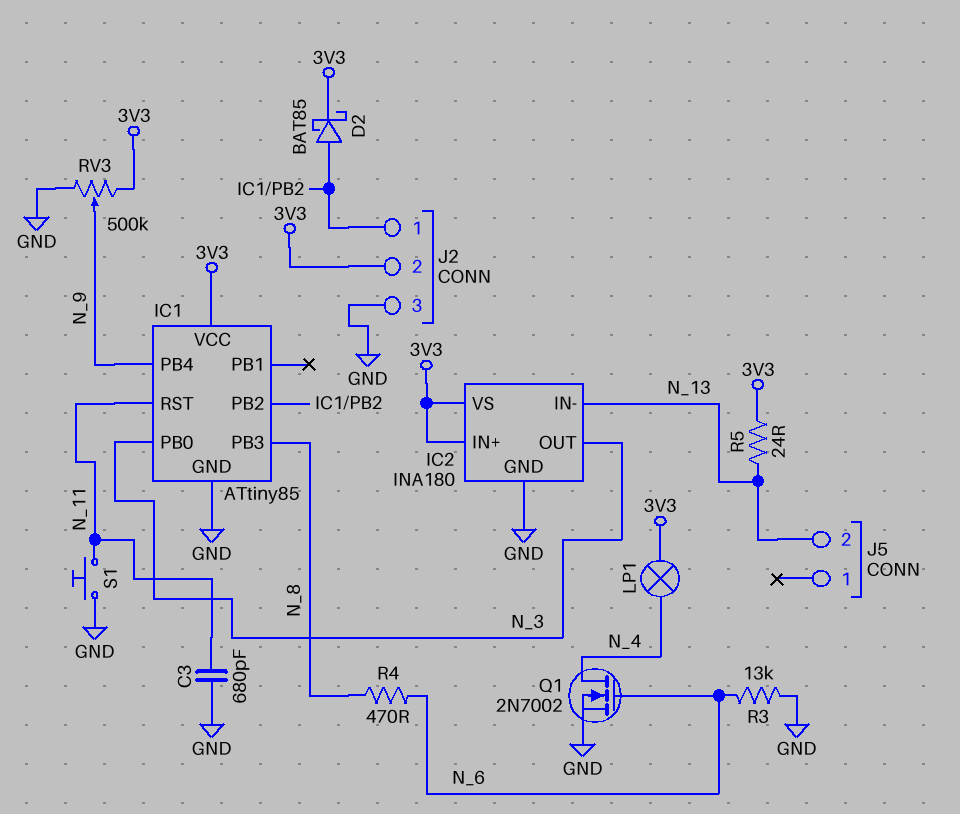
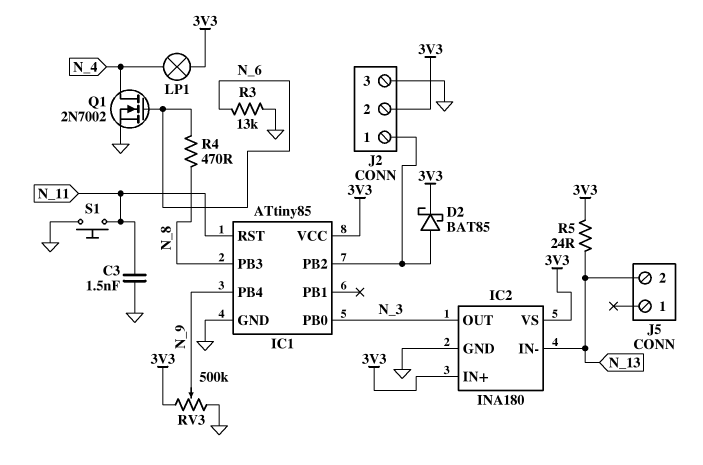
C3: 680pF (GND, N_11) -> 1.5nF (GND, N_11)

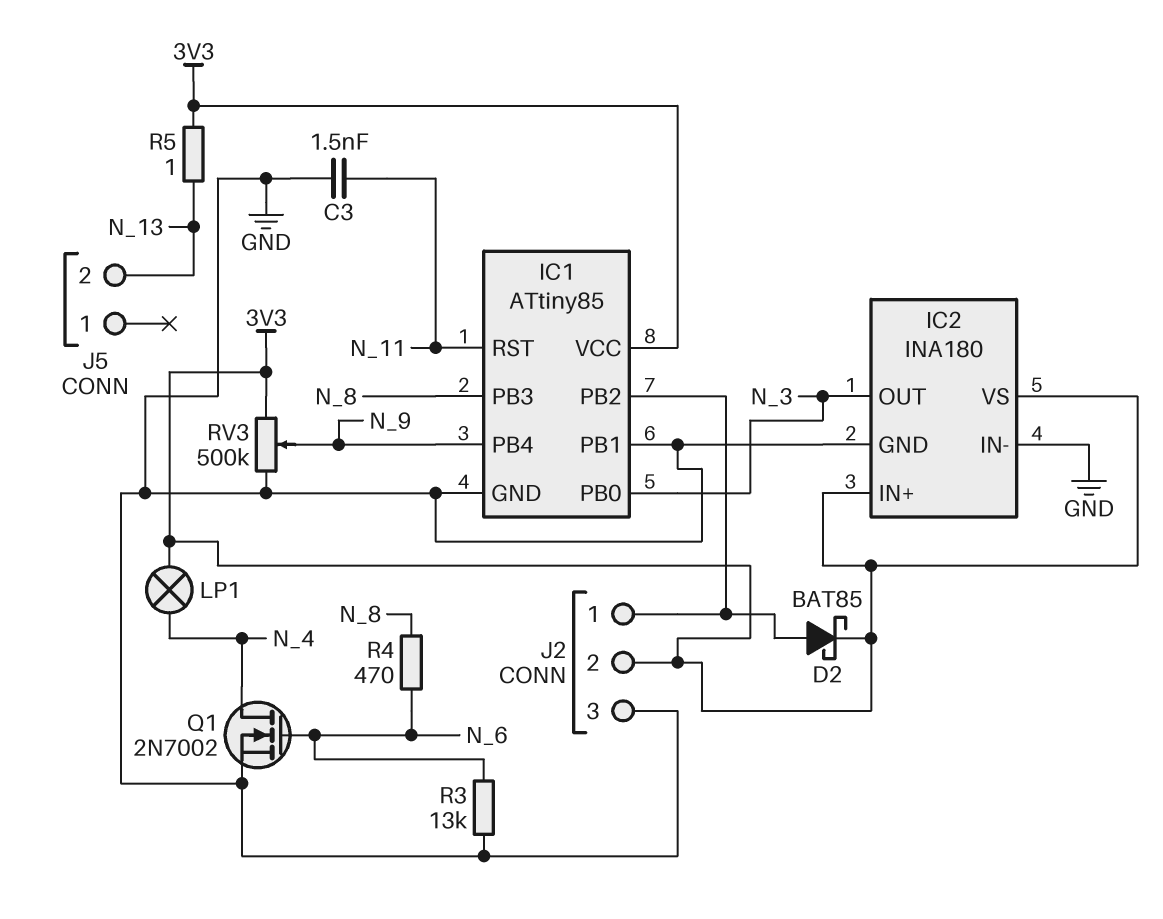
IC1 pin PB1: none -> GND
IC2 pin IN-: N_13 -> GND
R5: 24 (3V3, N_13) -> 1 (3V3, N_13)
S1: button (GND, N_11) -> none

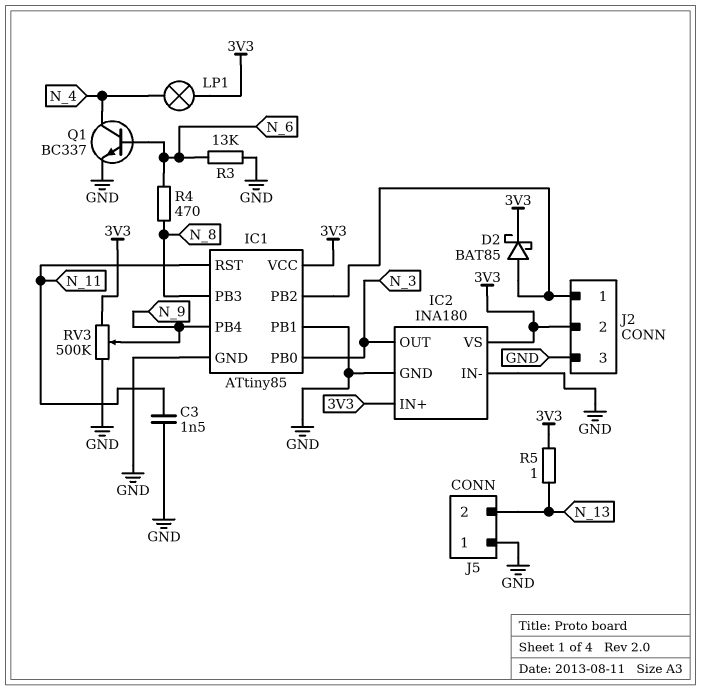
J5 pin 1: none -> GND
Q1: NMOS 2N7002 (G N_6, D N_4, S GND) -> NPN BC337 (B N_6, C N_4, E GND)

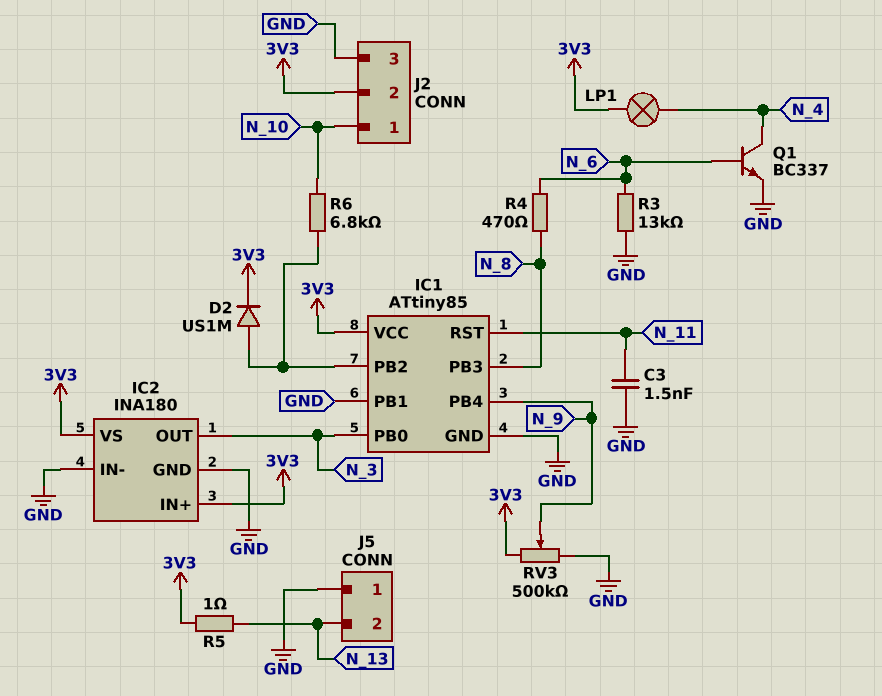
D2: schottky BAT85 (A IC1/PB2, K 3V3) -> diode US1M (A IC1/PB2, K 3V3)
J2 pin 1: IC1/PB2 -> N_10
R6: none -> 6.8k (IC1/PB2, N_10)

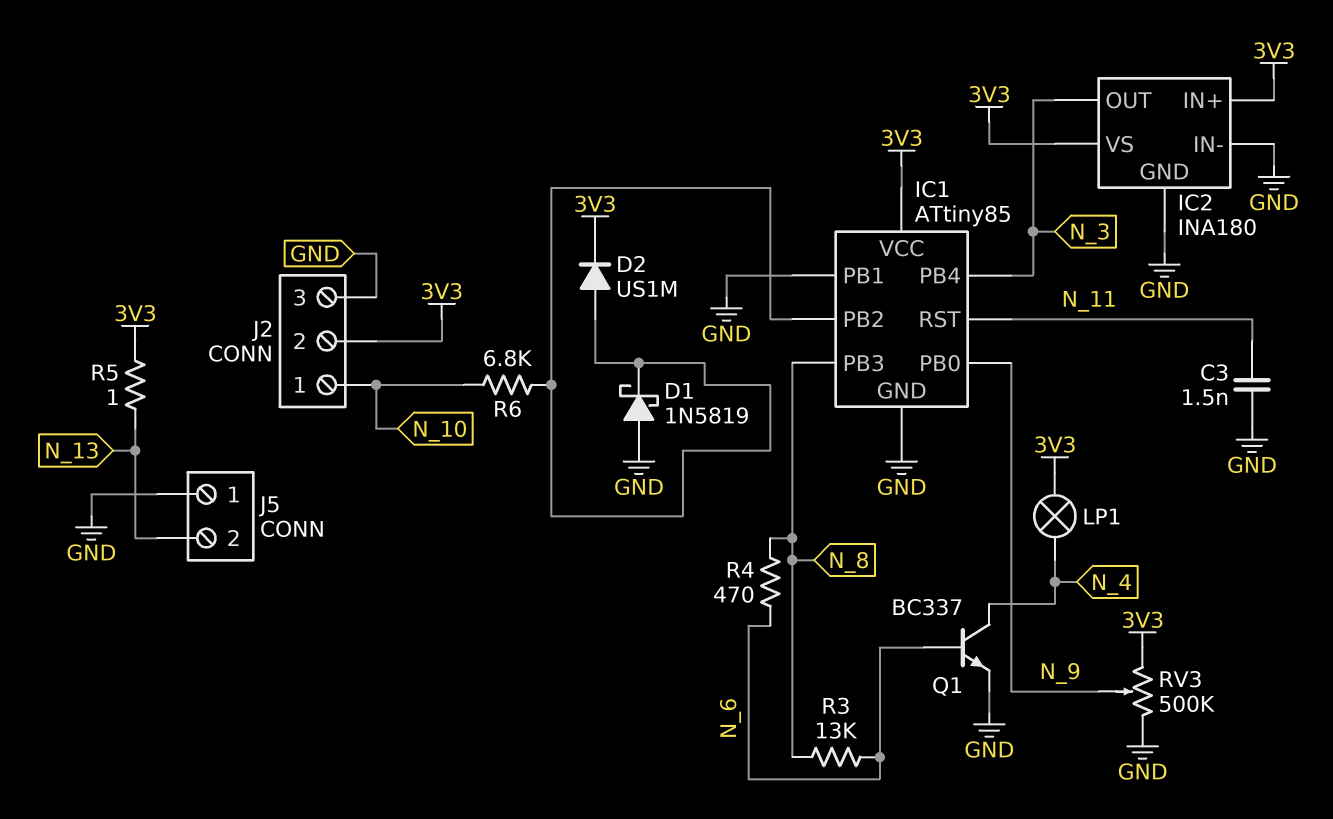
D1: none -> schottky 1N5819 (A GND, K IC1/PB2)
IC1 pin PB0: N_3 -> N_9
IC1 pin PB4: N_9 -> N_3
R3: 13k (GND, N_6) -> 13k (N_6, N_8)

